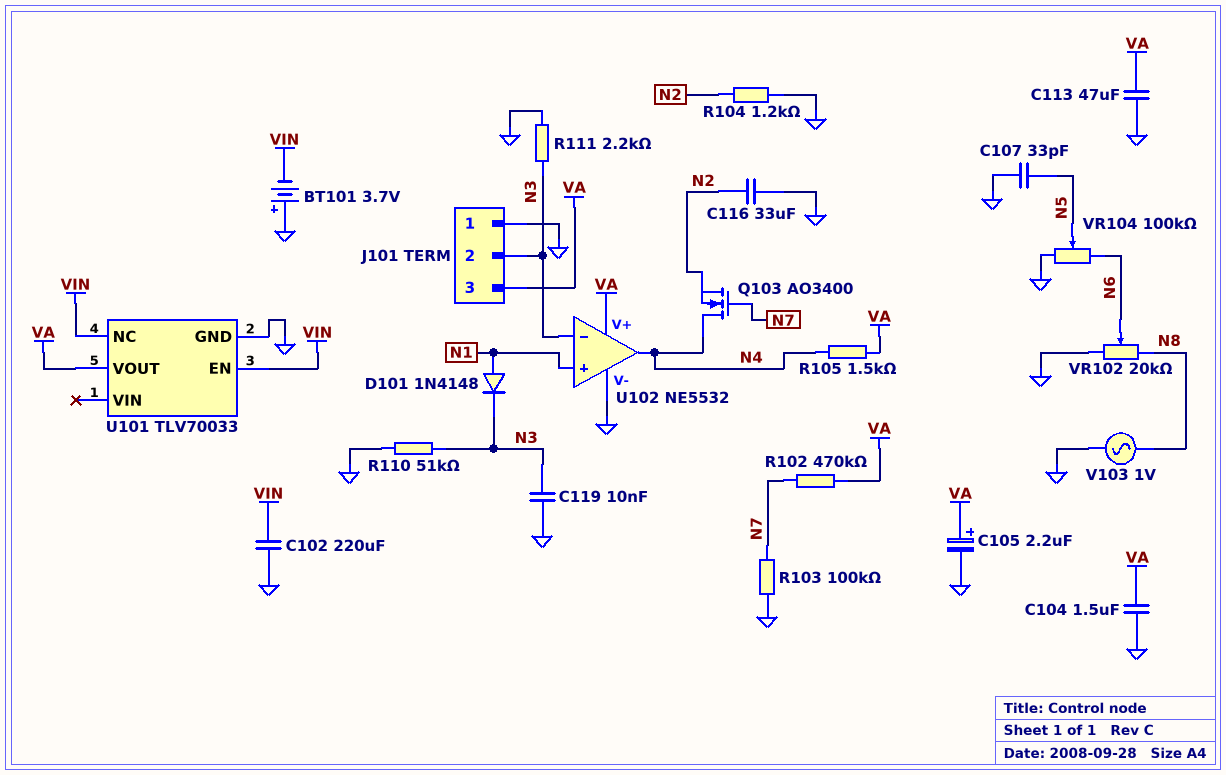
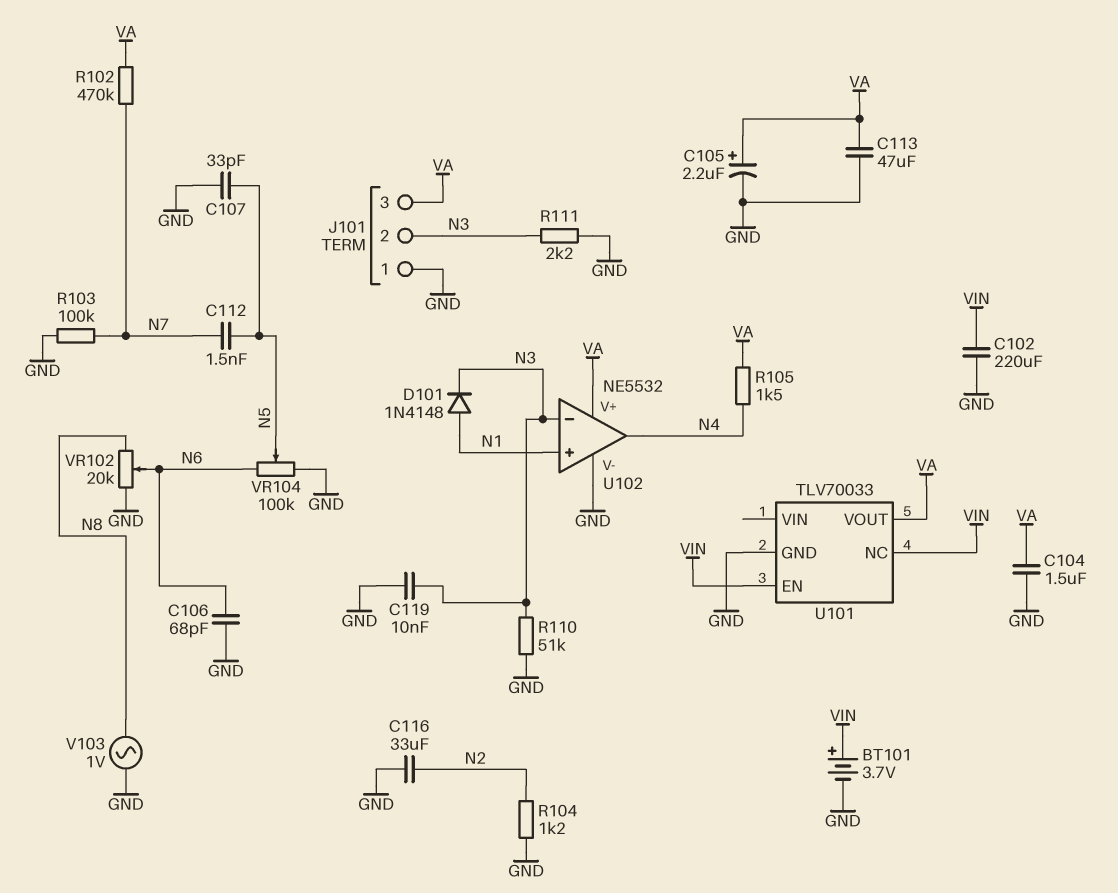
BT101: 3.7V (plus GND, minus VIN) -> 3.7V (plus VIN, minus GND)
C106: none -> 68pF (GND, N6)
C112: none -> 1.5nF (N5, N7)
Q103: NMOS AO3400 (G N7, D N4, S N2) -> none

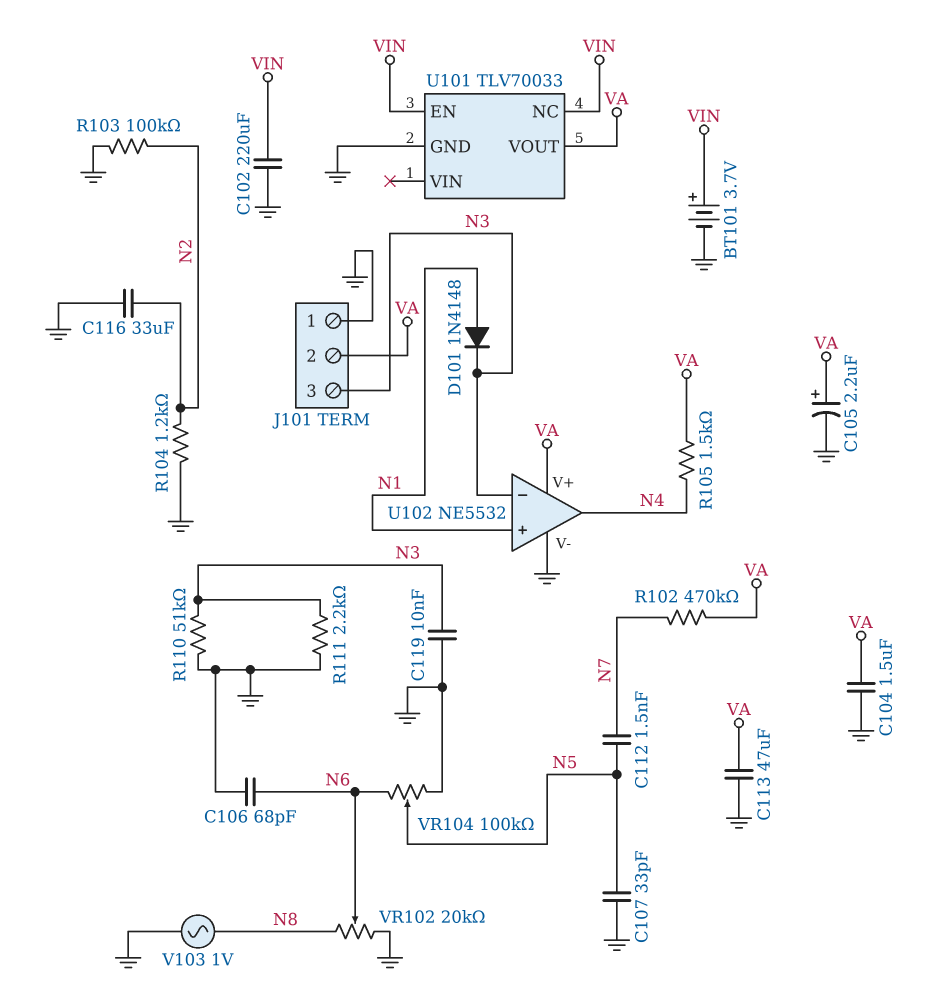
J101 pin 2: N3 -> VA
J101 pin 3: VA -> N3
R103: 100k (GND, N7) -> 100k (GND, N2)

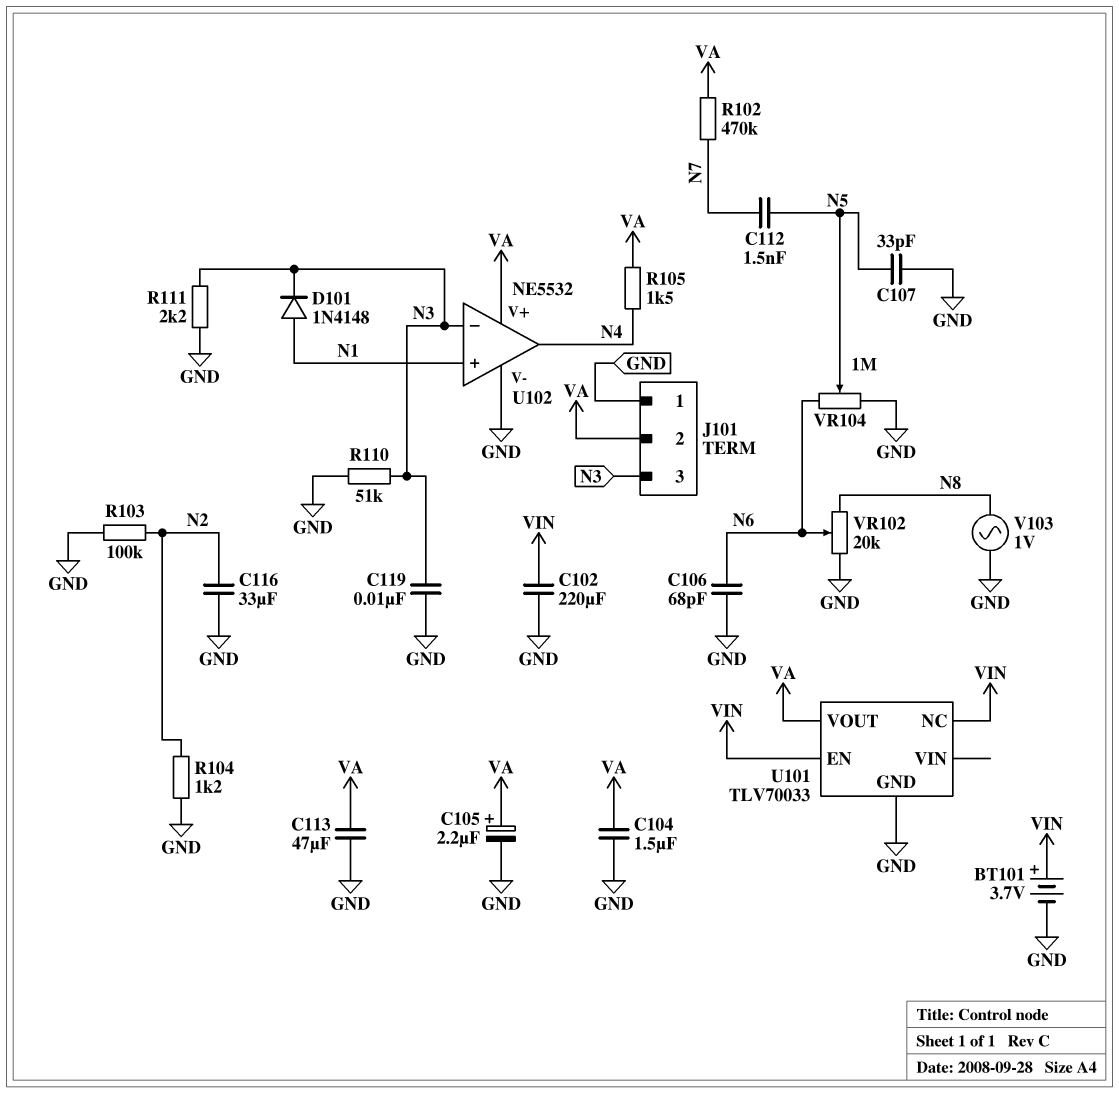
VR104: 100k (GND, N6, wiper N5) -> 1M (GND, N6, wiper N5)

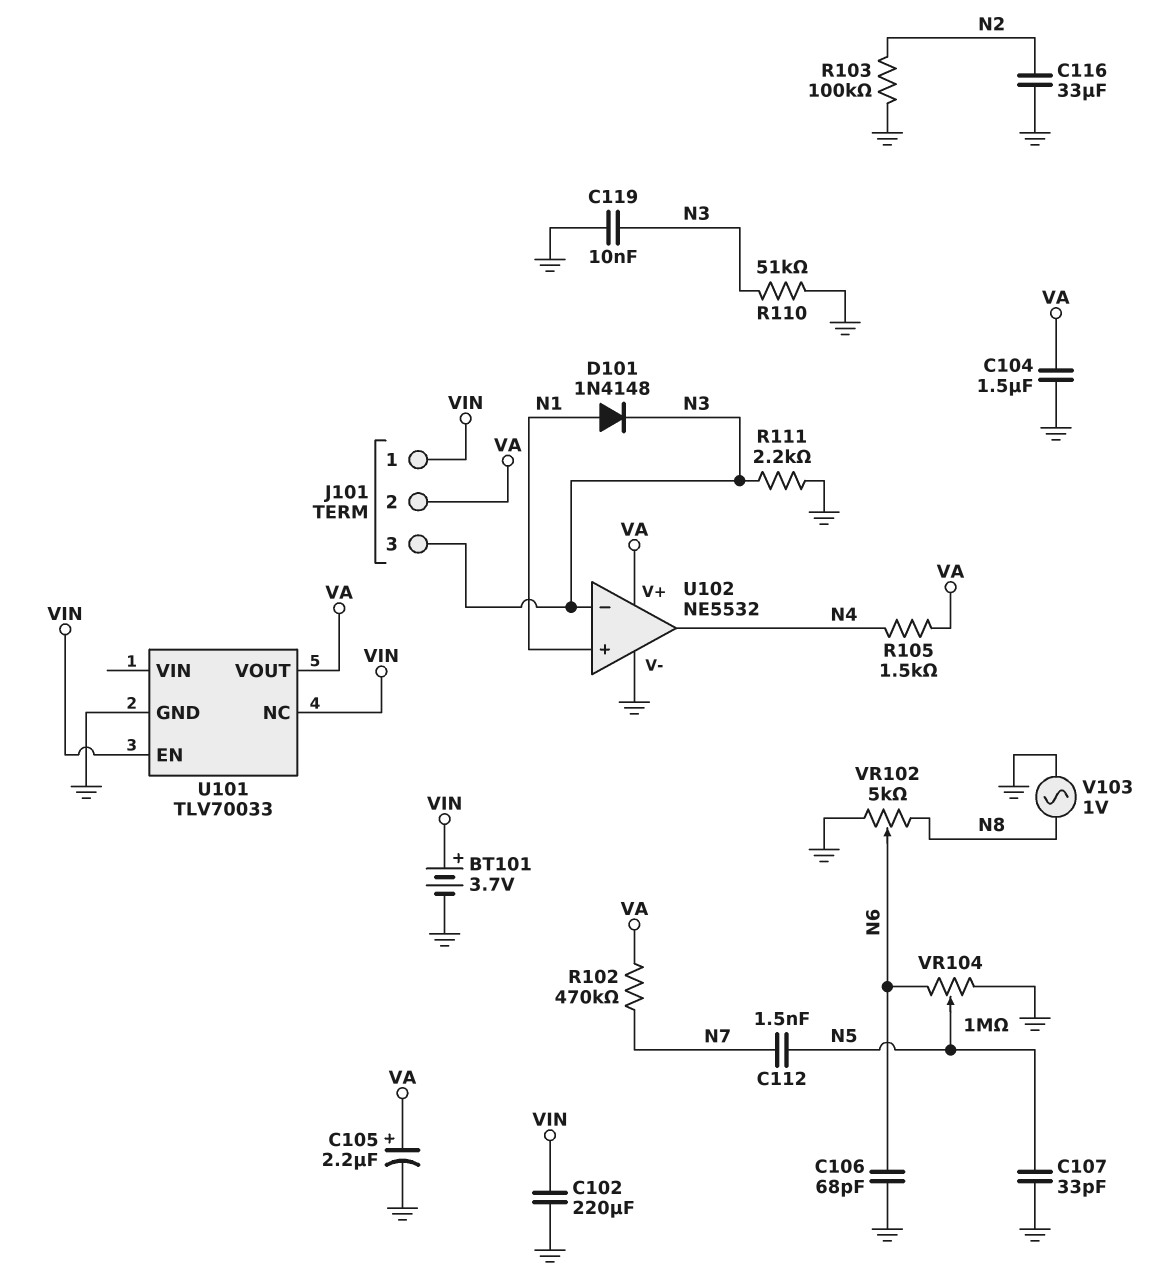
C113: 47uF (GND, VA) -> none
J101 pin 1: GND -> VIN
R104: 1.2k (GND, N2) -> none
VR102: 20k (GND, N8, wiper N6) -> 5k (GND, N8, wiper N6)

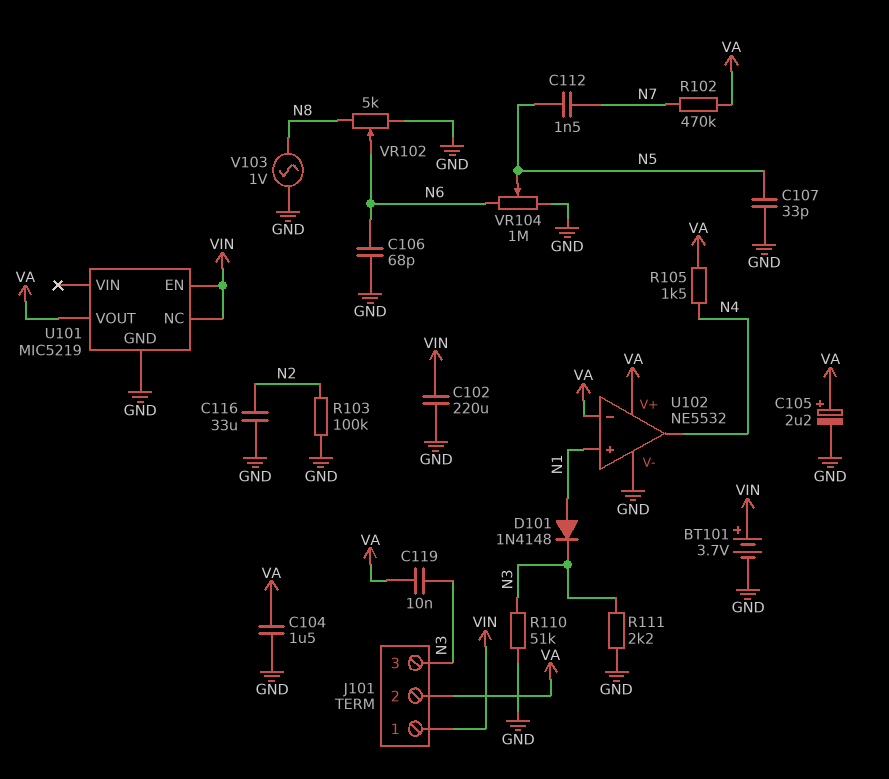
C119: 10nF (GND, N3) -> 10nF (N3, VA)
U101: TLV70033 -> MIC5219
U102 pin in-: N3 -> VA

